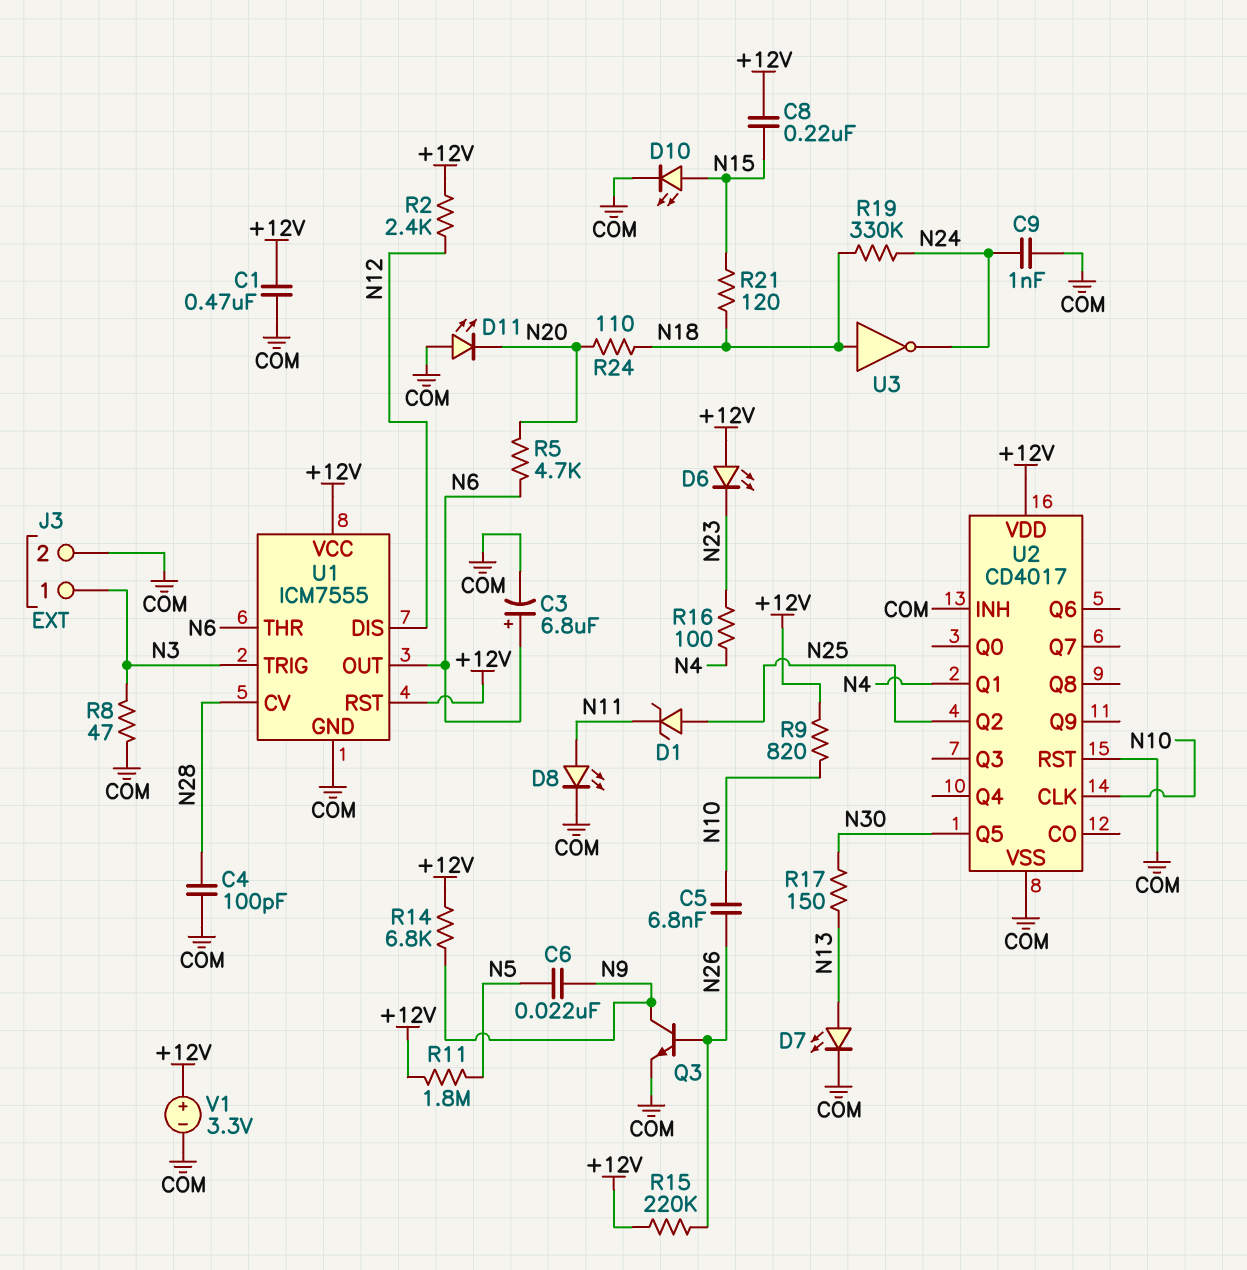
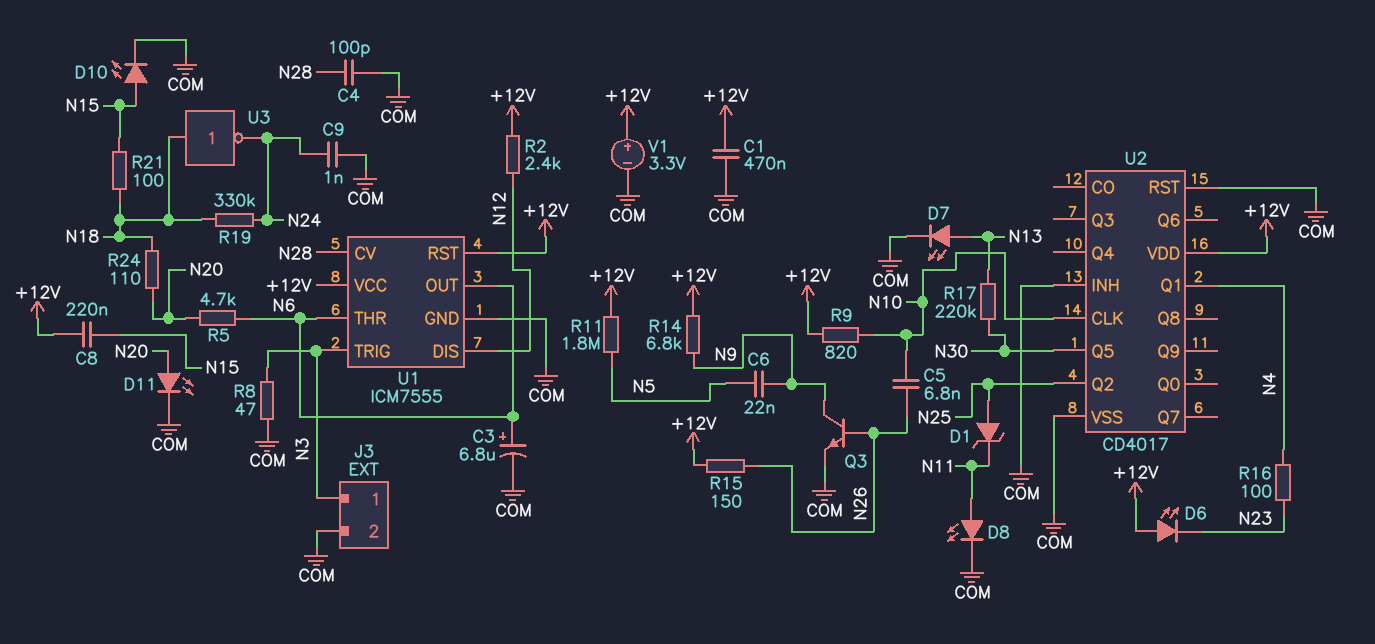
D11: LED (A COM, K N20) -> LED (A N20, K COM)
R15: 220k (+12V, N26) -> 150 (+12V, N26)
R17: 150 (N13, N30) -> 220k (N13, N30)
R21: 120 (N15, N18) -> 100 (N15, N18)

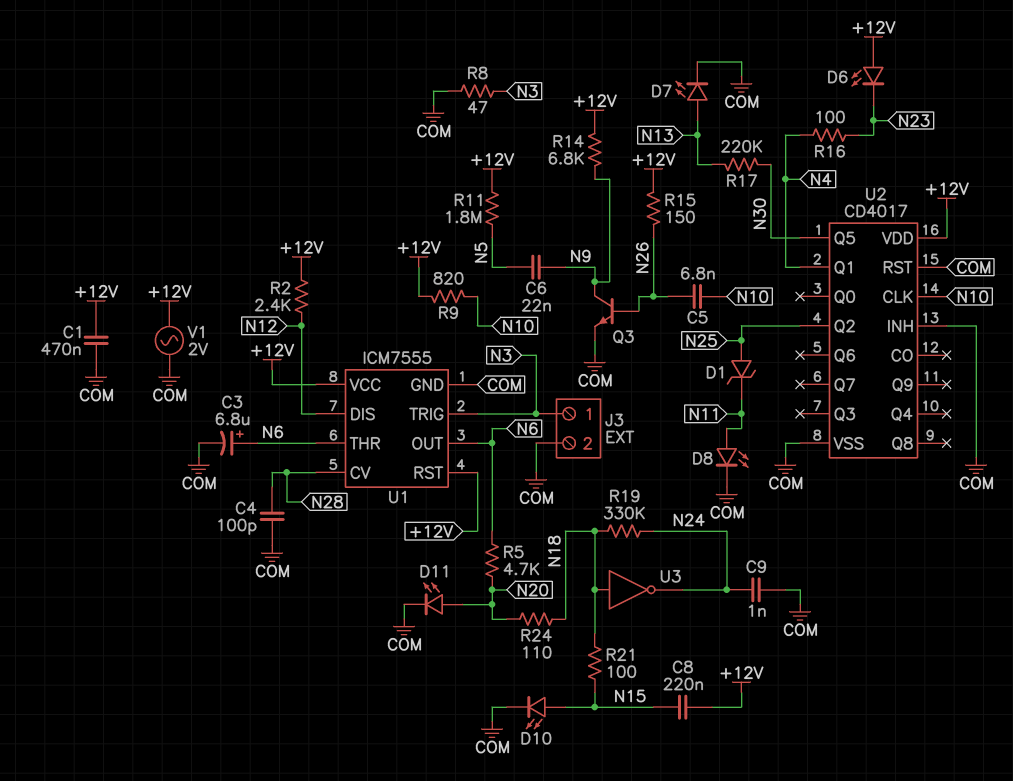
V1: 3.3V (plus +12V, minus COM) -> AC 2V (+12V, COM)

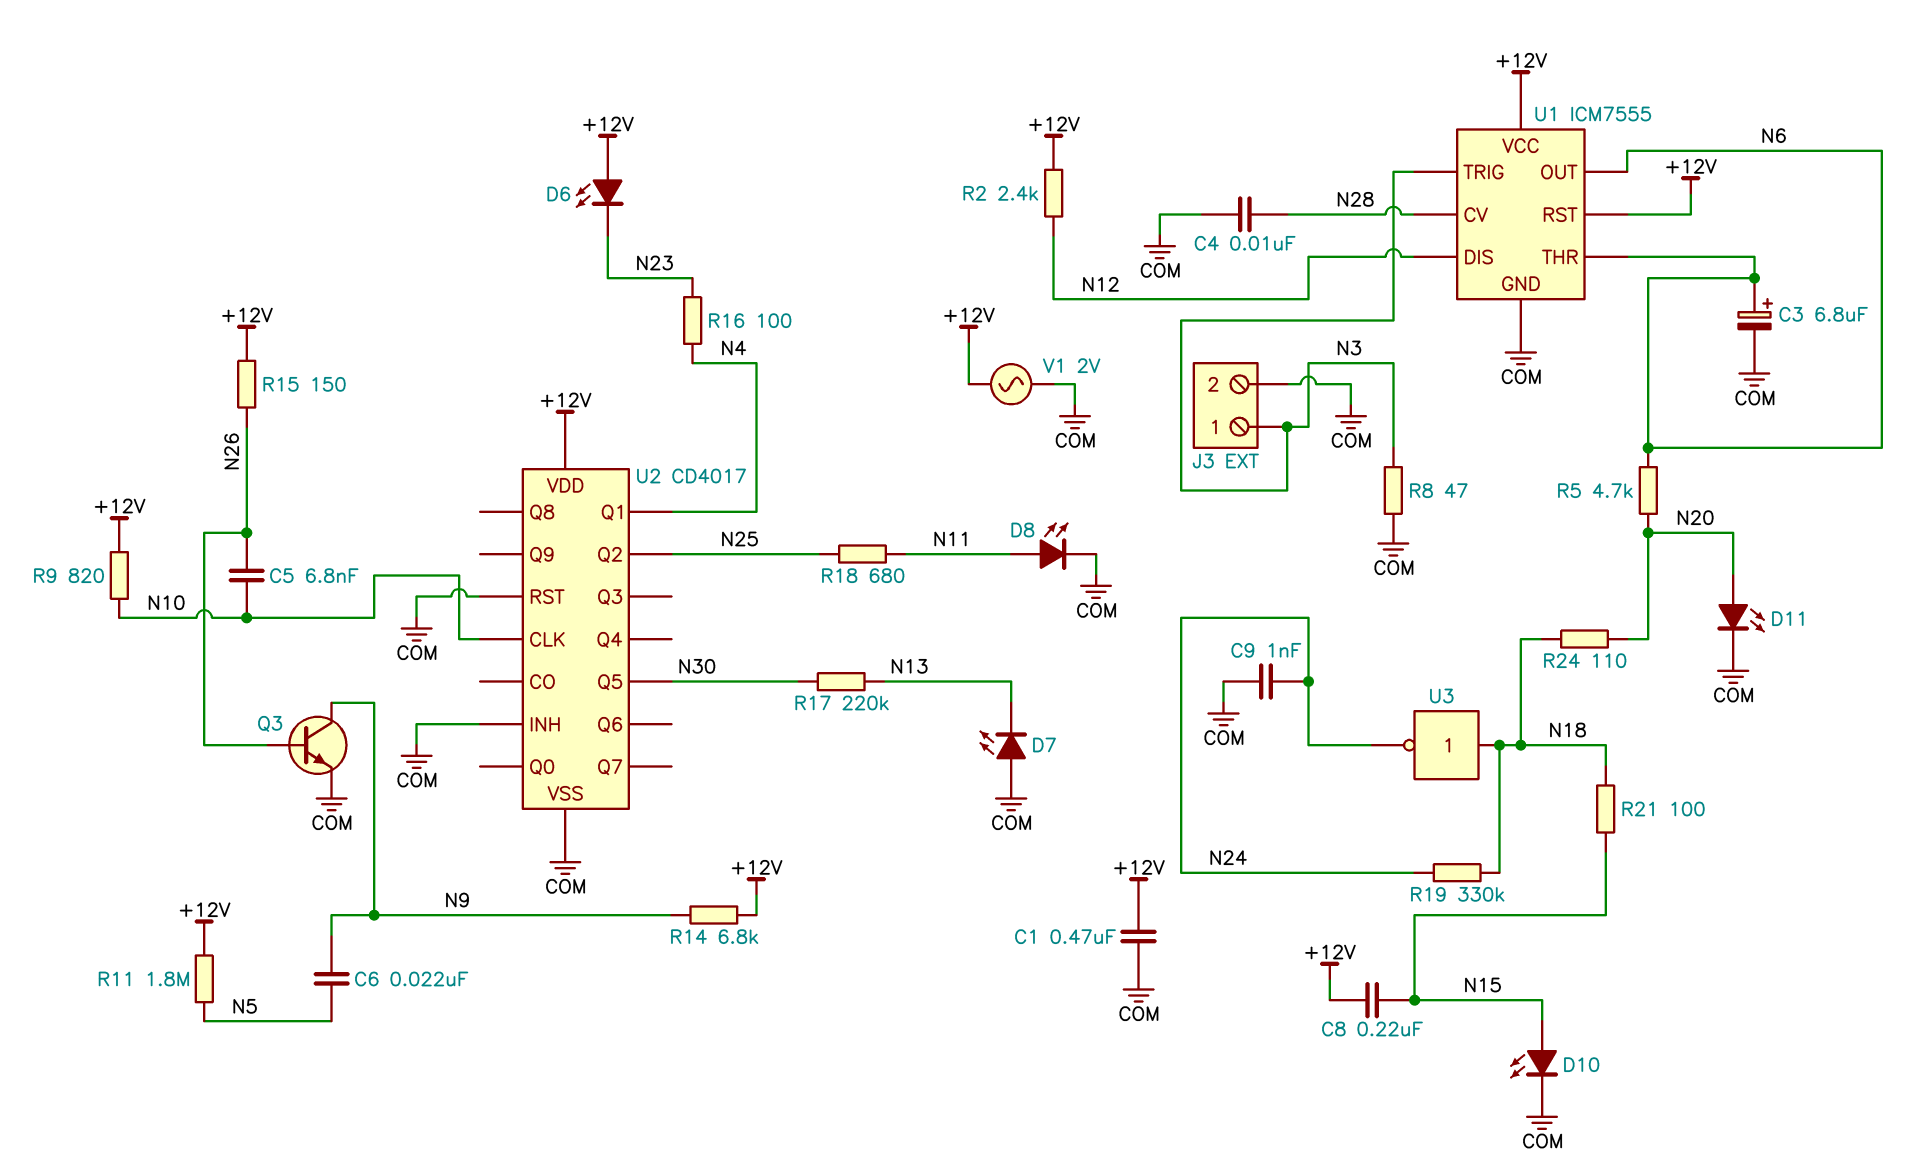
C4: 100pF (COM, N28) -> 10nF (COM, N28)
D1: zener (A N25, K N11) -> none
D7: LED (A N13, K COM) -> LED (A COM, K N13)
R18: none -> 680 (N11, N25)

